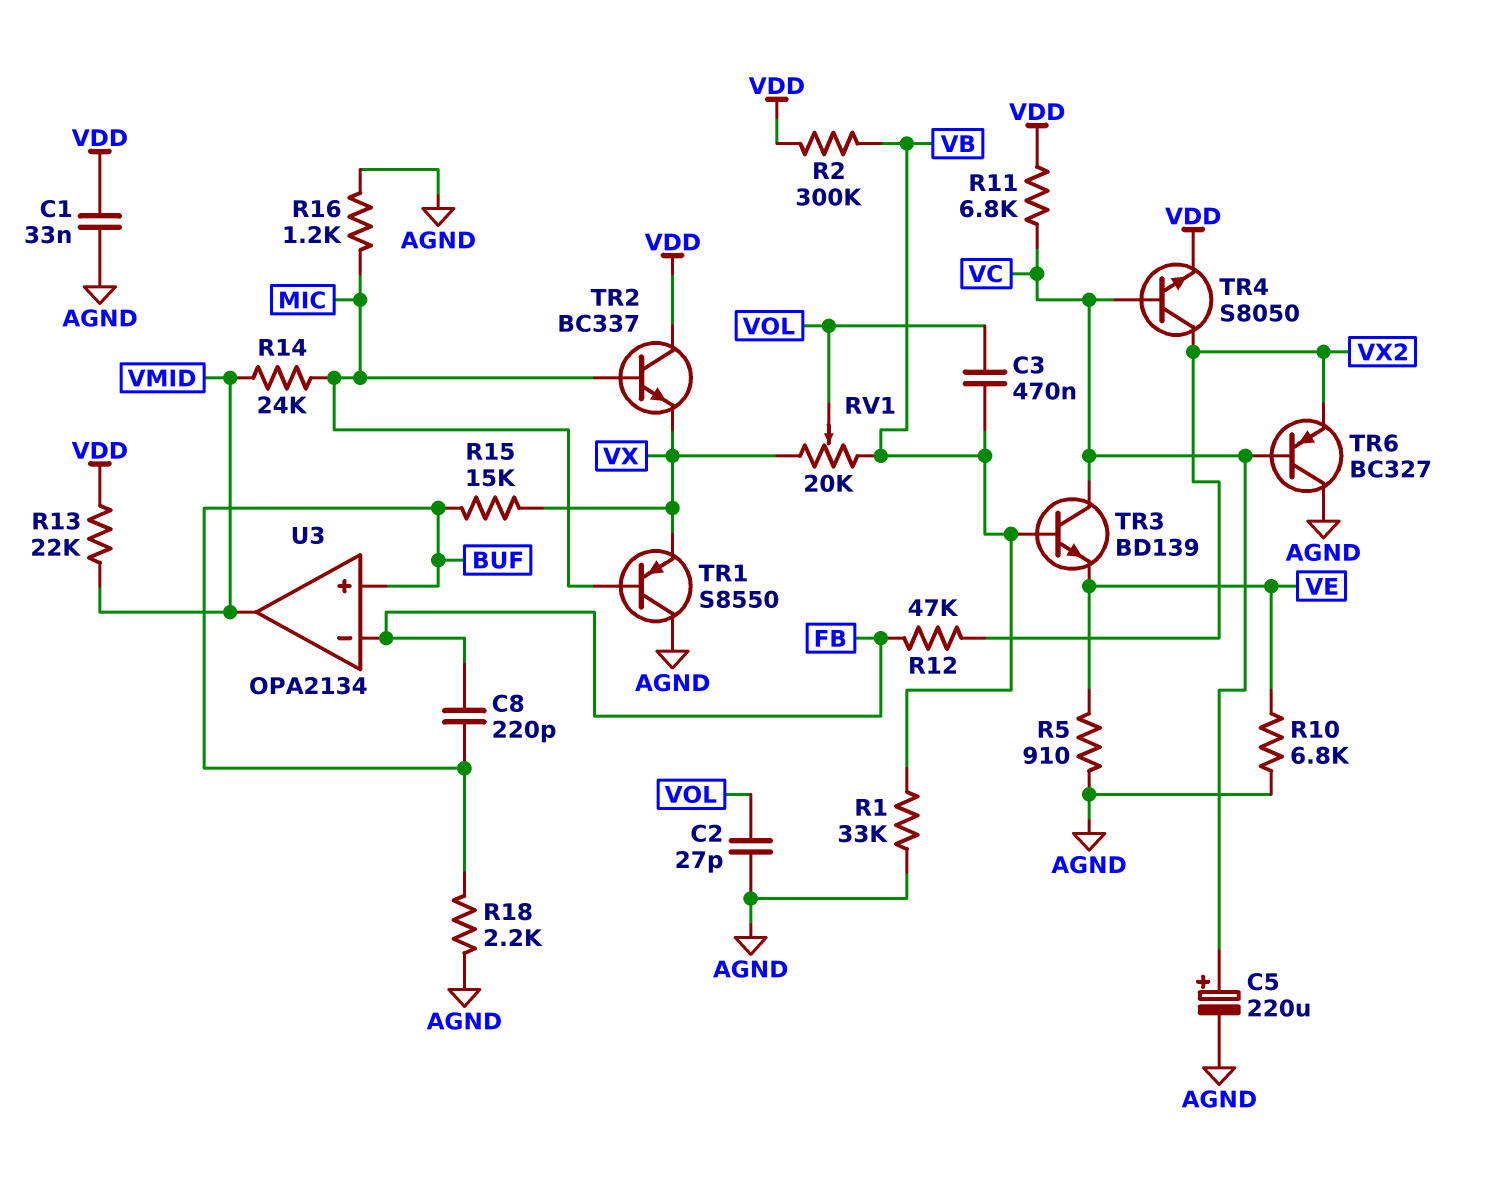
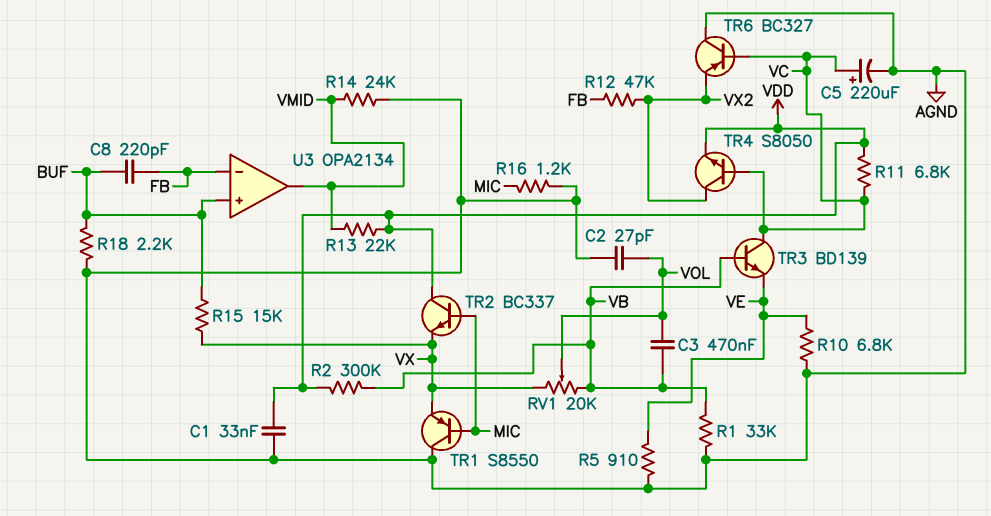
R14: 24k (MIC, VMID) -> 24k (AGND, VMID)

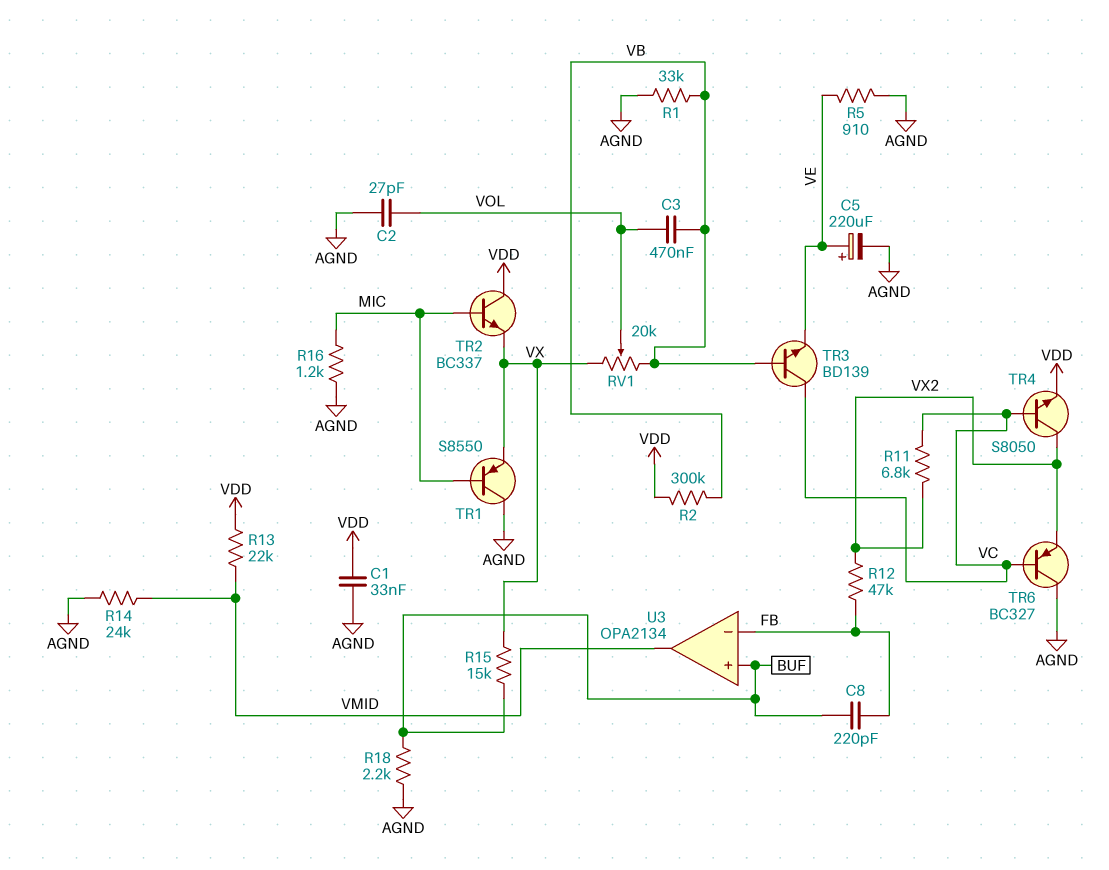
C5: 220uF (plus VC, minus AGND) -> 220uF (plus VE, minus AGND)
R10: 6.8k (AGND, VE) -> none
R11: 6.8k (VC, VDD) -> 6.8k (VC, VX2)

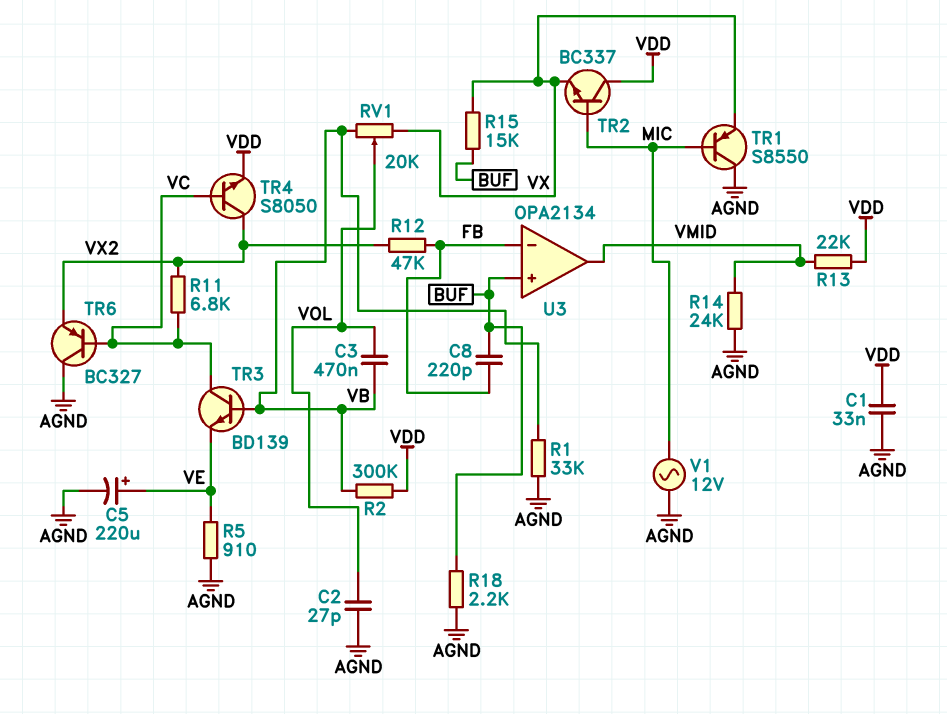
R16: 1.2k (AGND, MIC) -> none
V1: none -> AC 12V (AGND, MIC)

